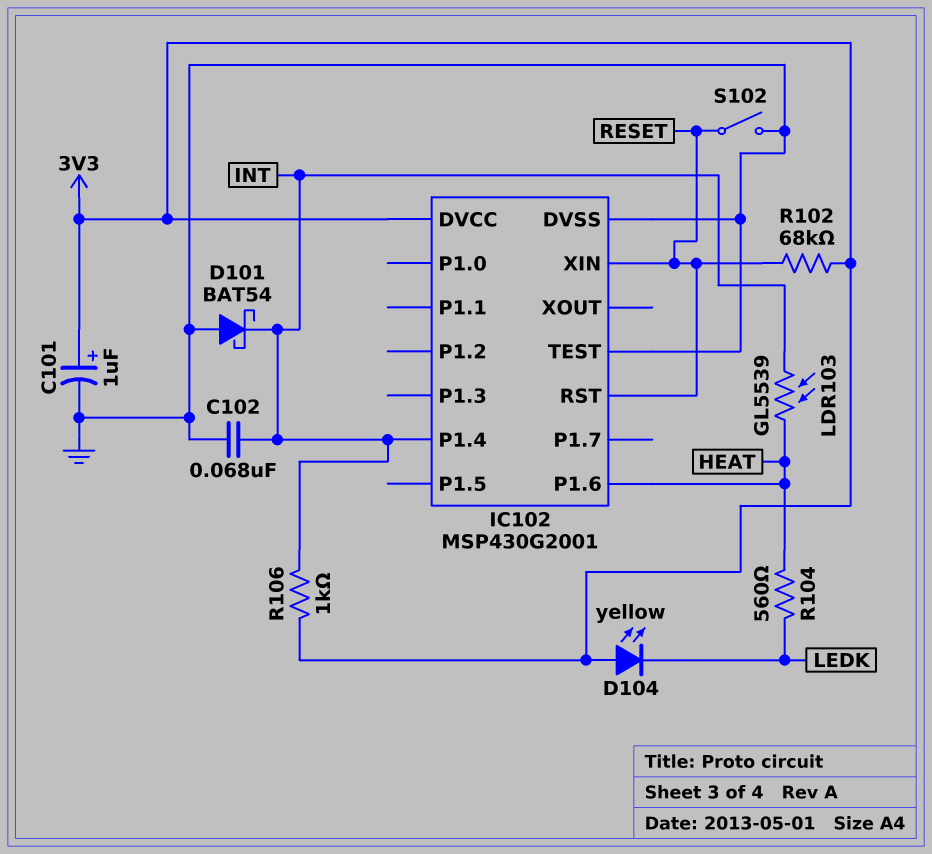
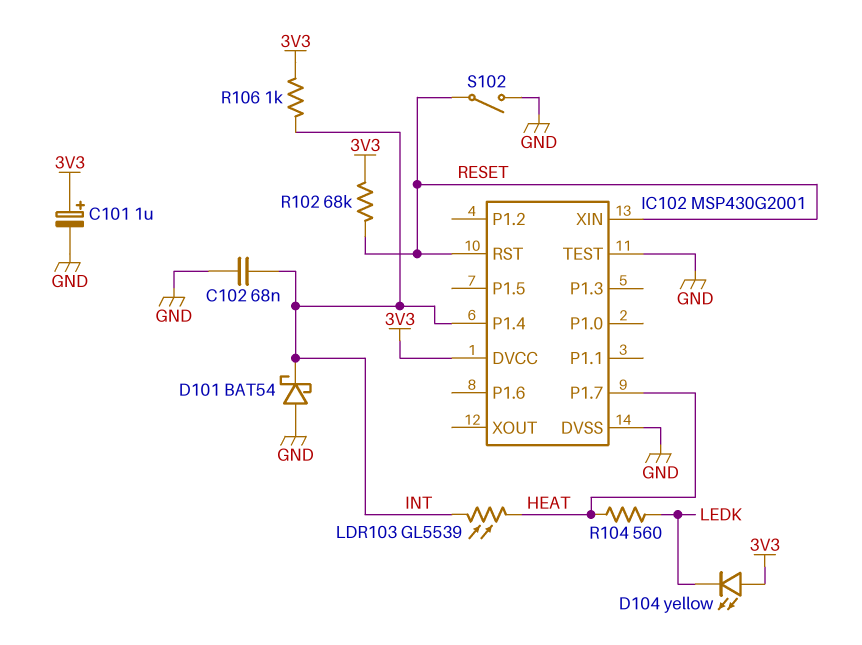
IC102 pin P1.6: HEAT -> none
IC102 pin P1.7: none -> HEAT

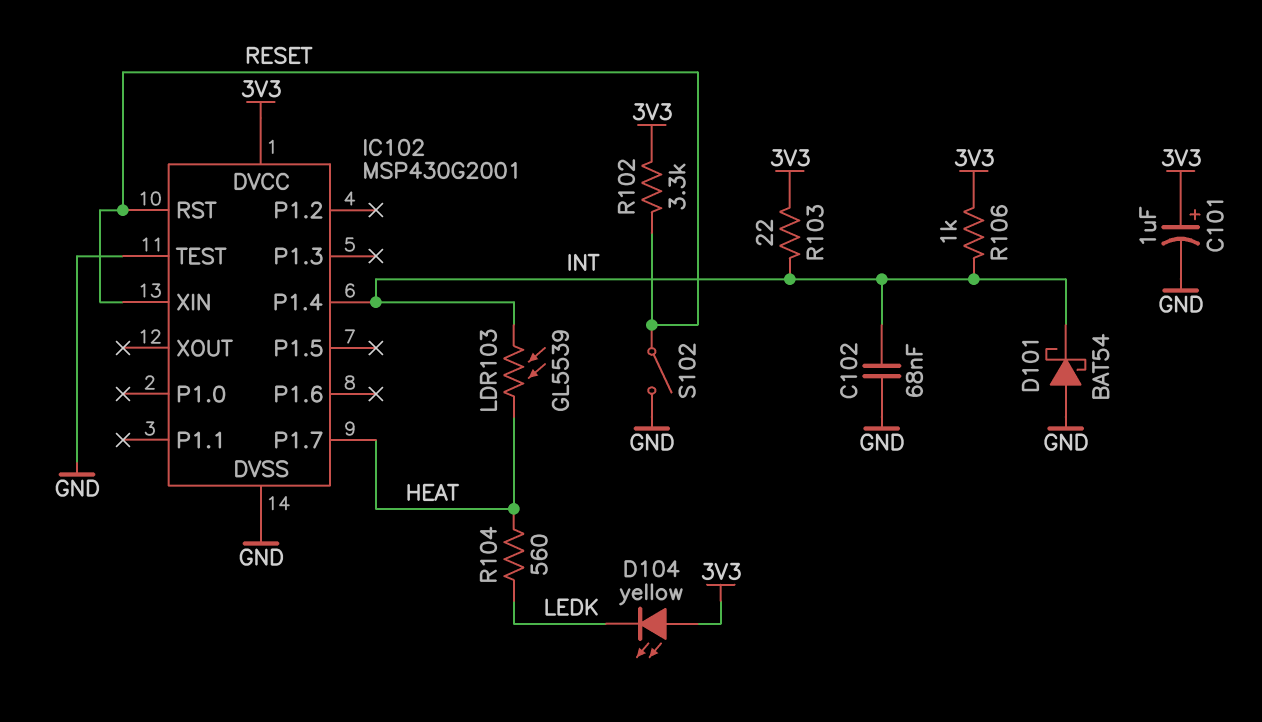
R102: 68k (3V3, RESET) -> 3.3k (3V3, RESET)
R103: none -> 22 (3V3, INT)

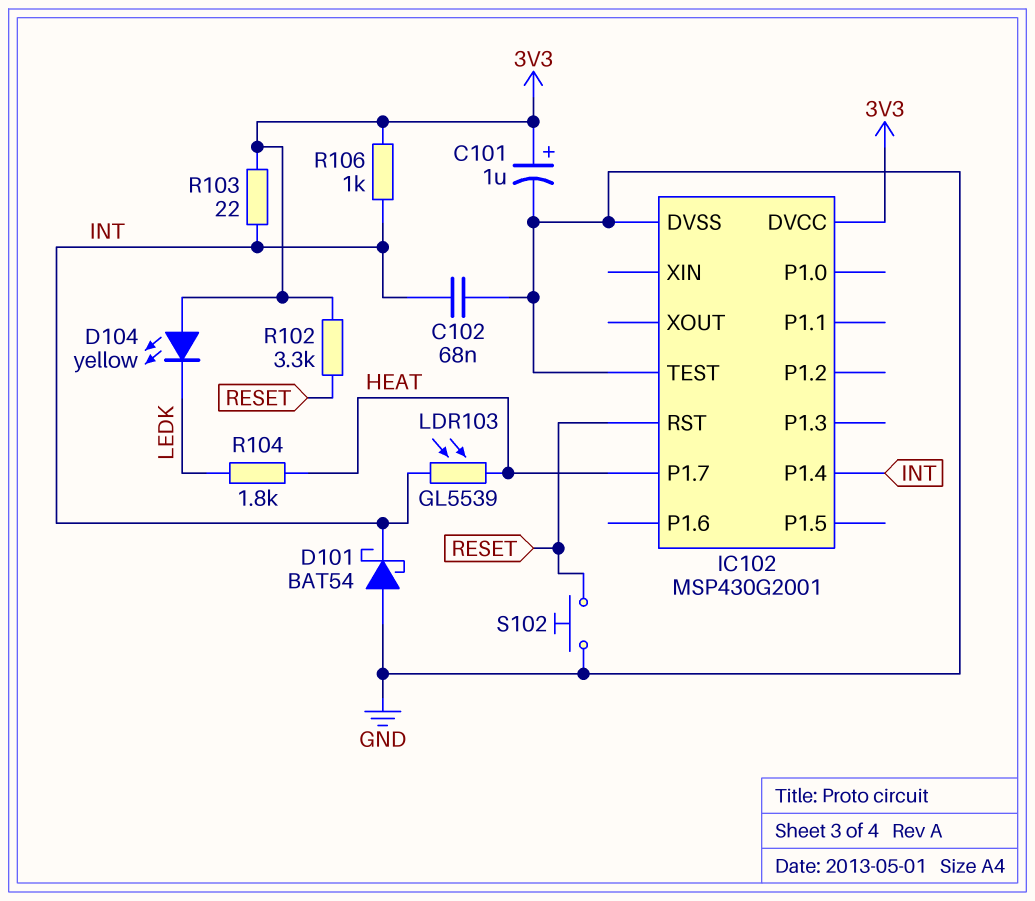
IC102 pin XIN: RESET -> none
R104: 560 (HEAT, LEDK) -> 1.8k (HEAT, LEDK)
S102: switch (GND, RESET) -> button (GND, RESET)

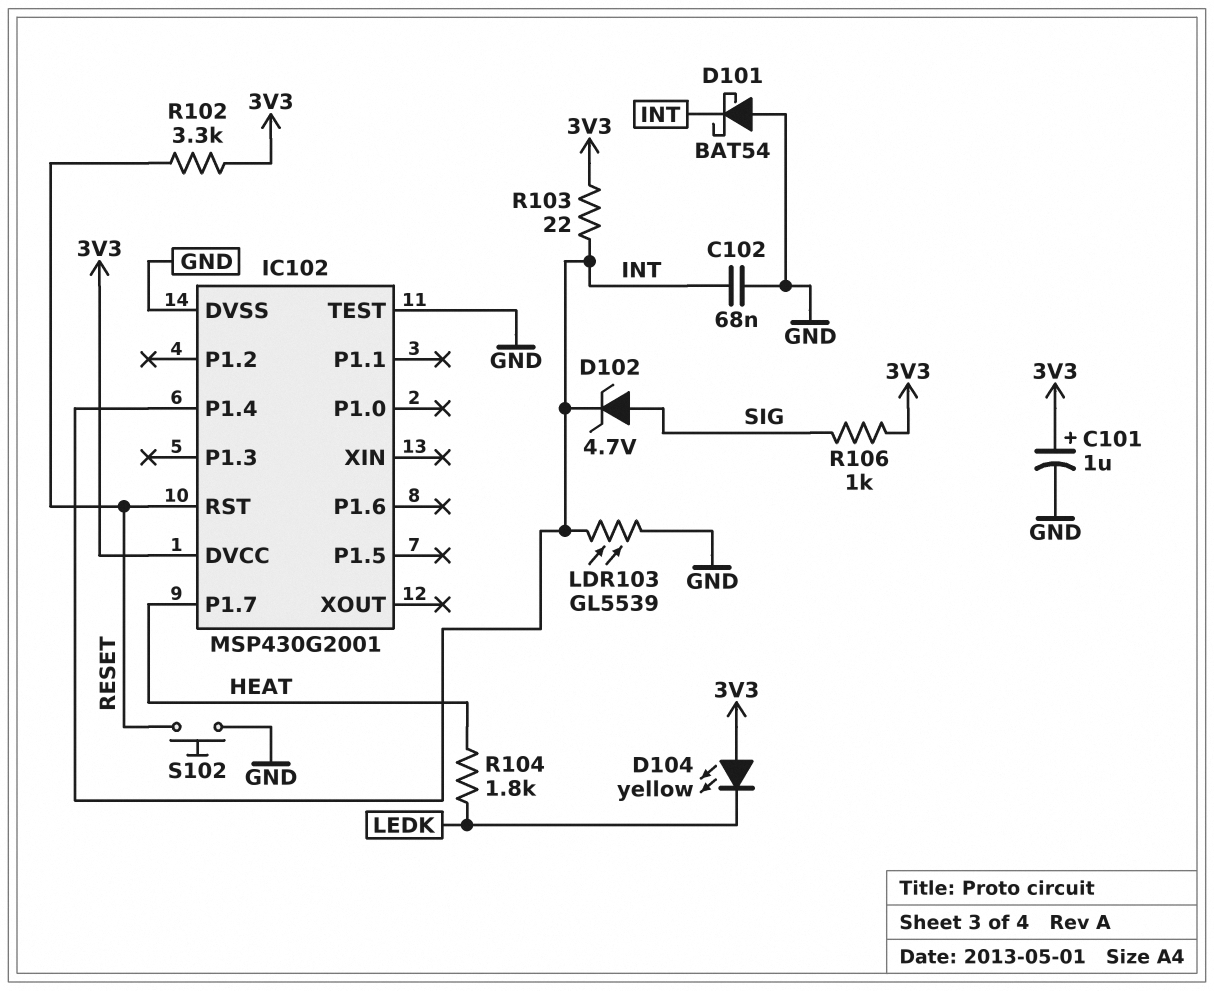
D102: none -> zener 4.7V (A SIG, K INT)
LDR103: GL5539 (HEAT, INT) -> GL5539 (GND, INT)
R106: 1k (3V3, INT) -> 1k (3V3, SIG)

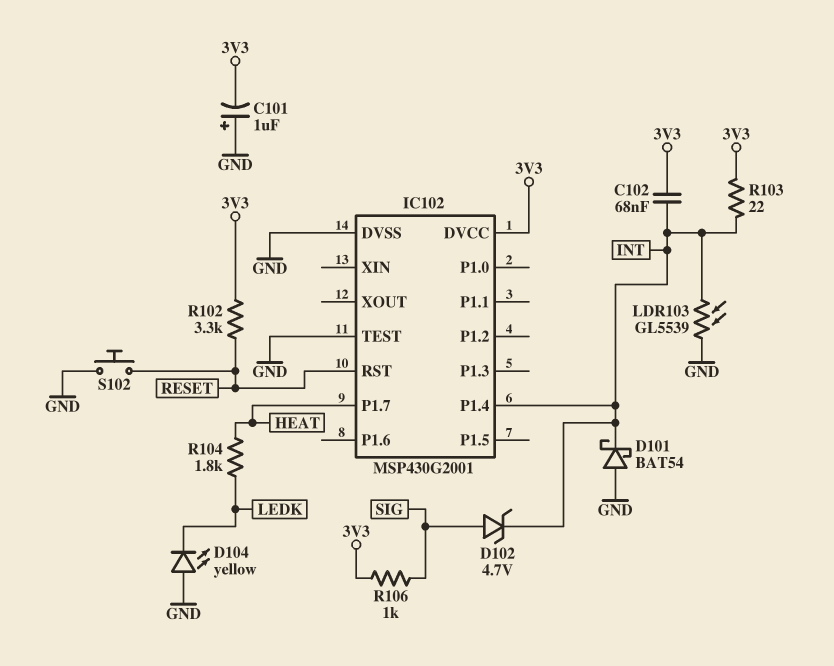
C101: 1uF (plus 3V3, minus GND) -> 1uF (plus GND, minus 3V3)
C102: 68nF (GND, INT) -> 68nF (3V3, INT)
D104: LED yellow (A 3V3, K LEDK) -> LED yellow (A GND, K LEDK)

